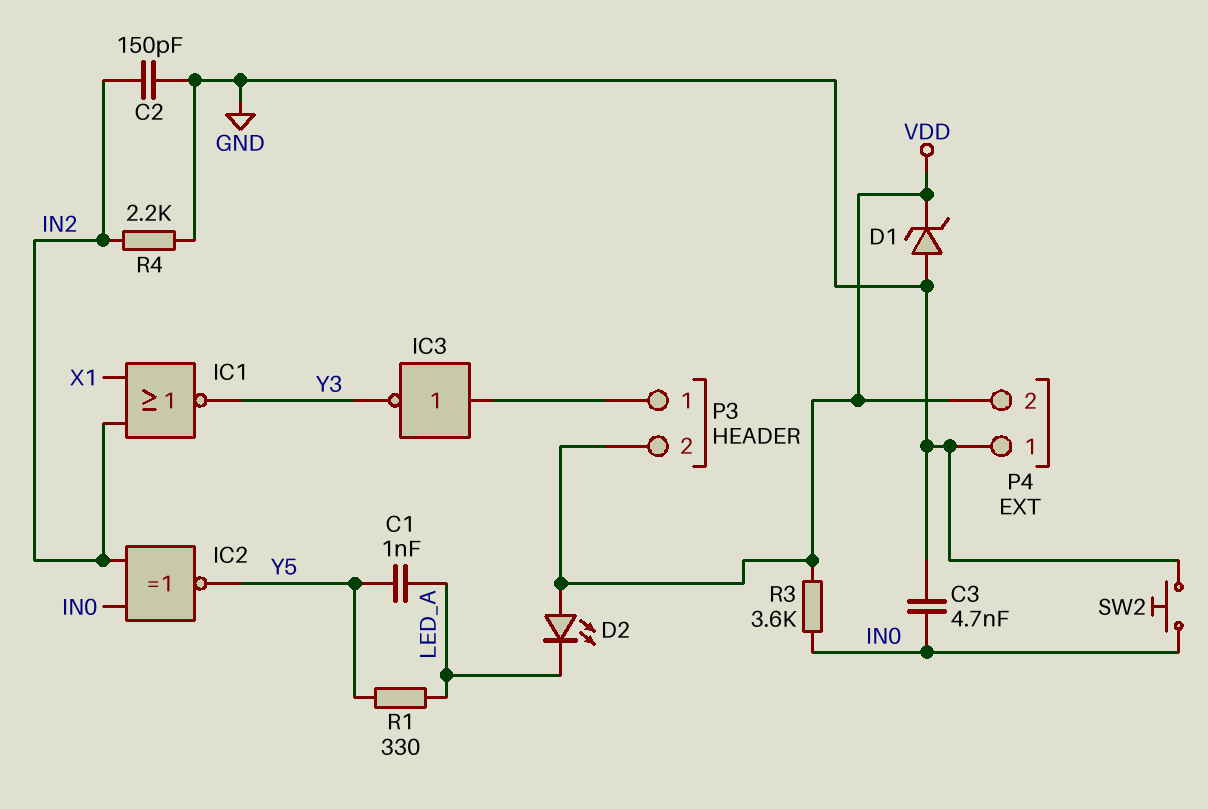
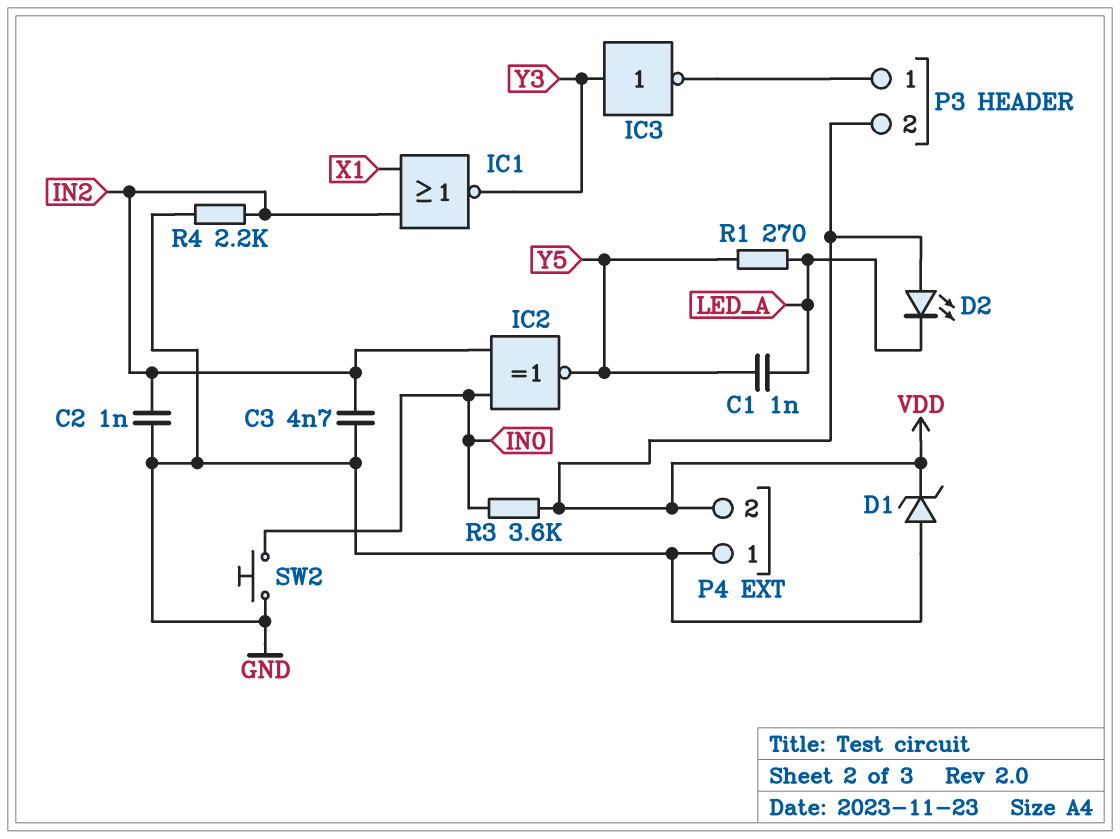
C2: 150pF (GND, IN2) -> 1nF (GND, IN2)
C3: 4.7nF (GND, IN0) -> 4.7nF (GND, IN2)
IC3: NOT (in P3/1, out Y3) -> NOT (in Y3, out P3/1)
R1: 330 (LED_A, Y5) -> 270 (LED_A, Y5)

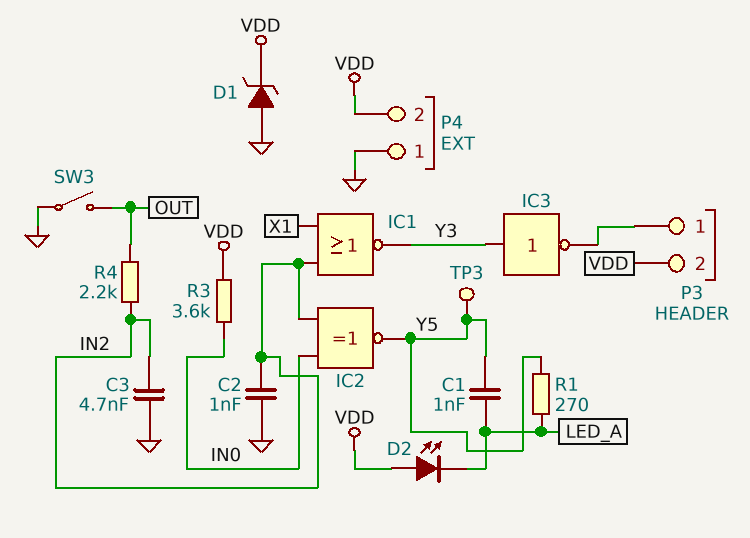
R4: 2.2k (GND, IN2) -> 2.2k (IN2, OUT)
SW2: button (GND, IN0) -> none
SW3: none -> switch (GND, OUT)
TP3: none -> test point (Y5)

